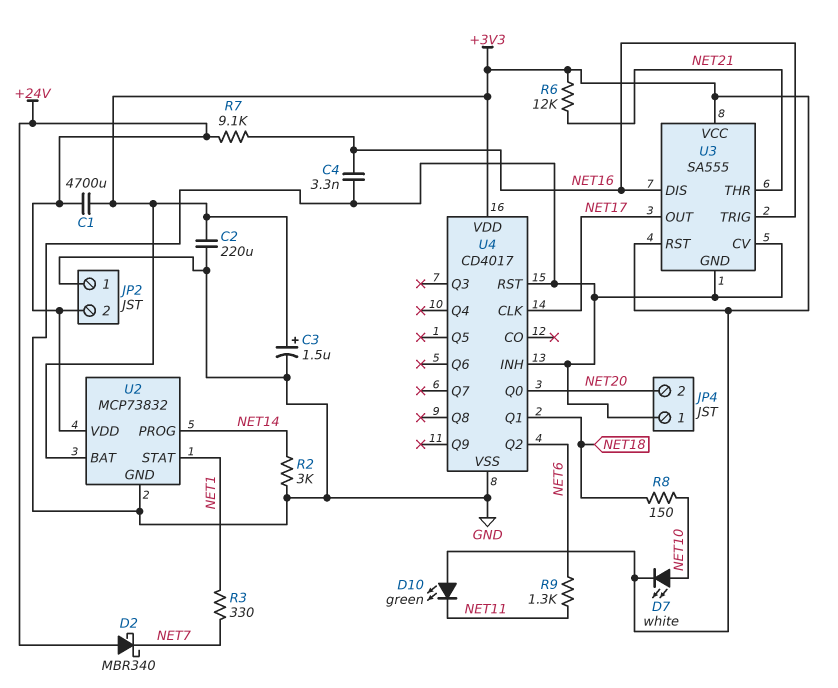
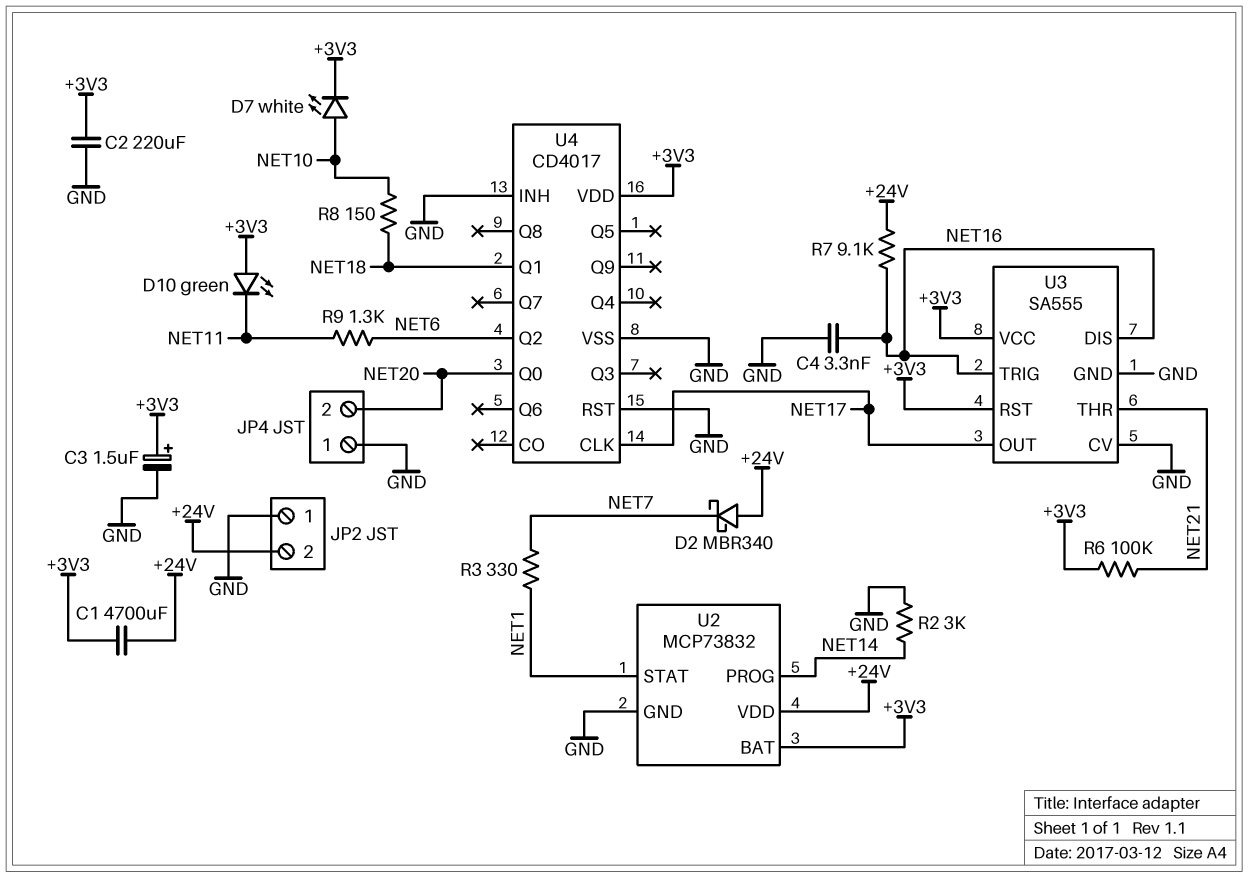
R6: 12k (+3V3, NET21) -> 100k (+3V3, NET21)

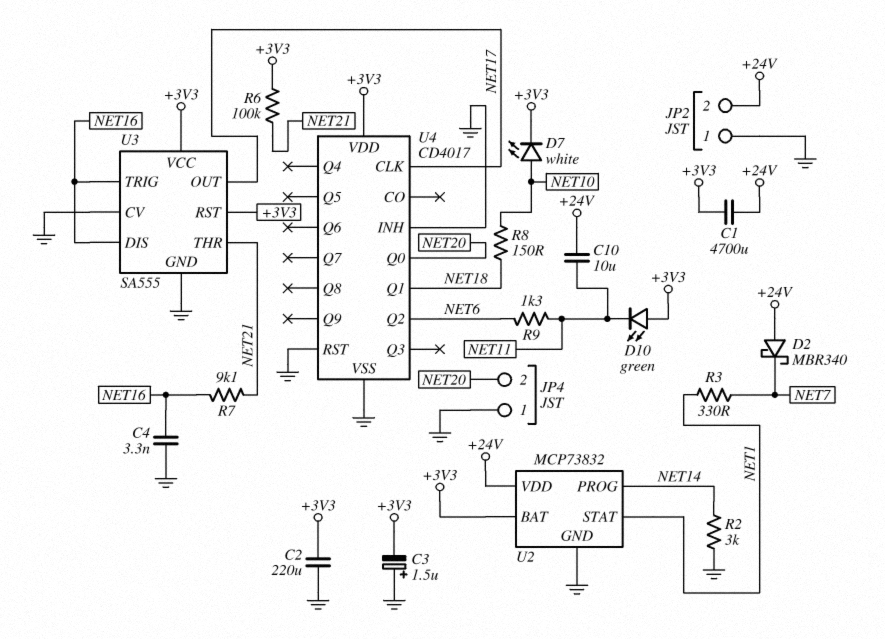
C3: 1.5uF (plus +3V3, minus GND) -> 1.5uF (plus GND, minus +3V3)
C10: none -> 10uF (+24V, NET11)
R7: 9.1k (+24V, NET16) -> 9.1k (NET16, NET21)

